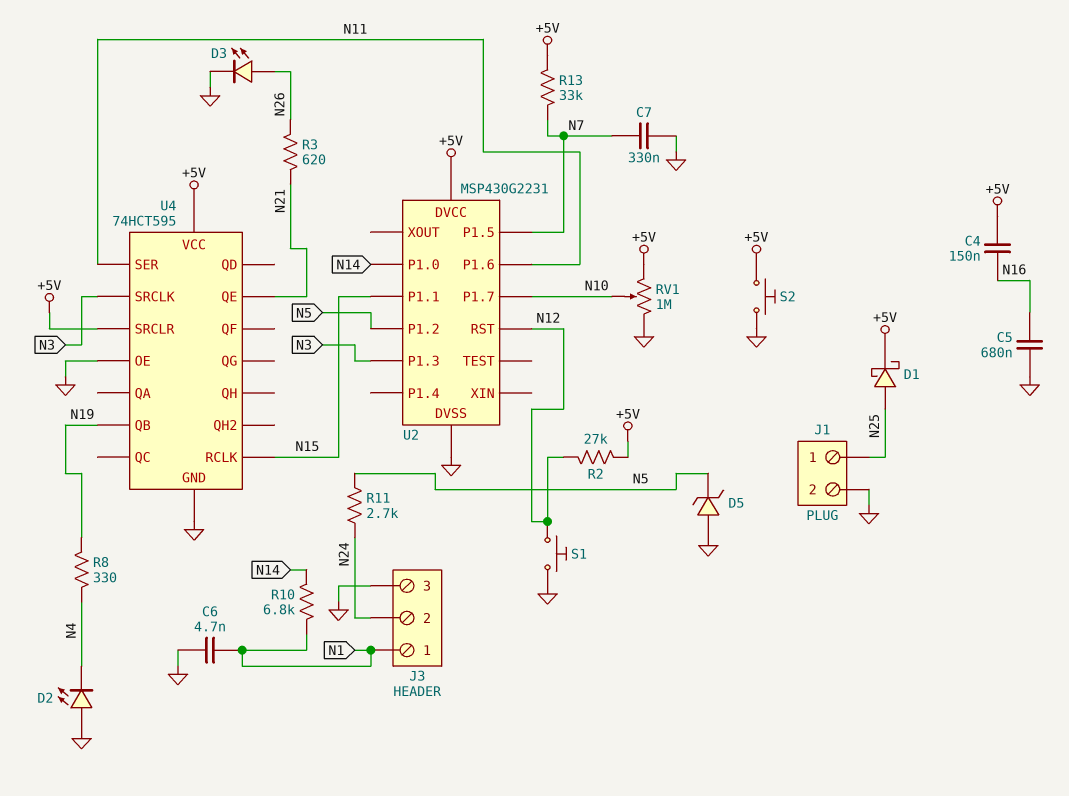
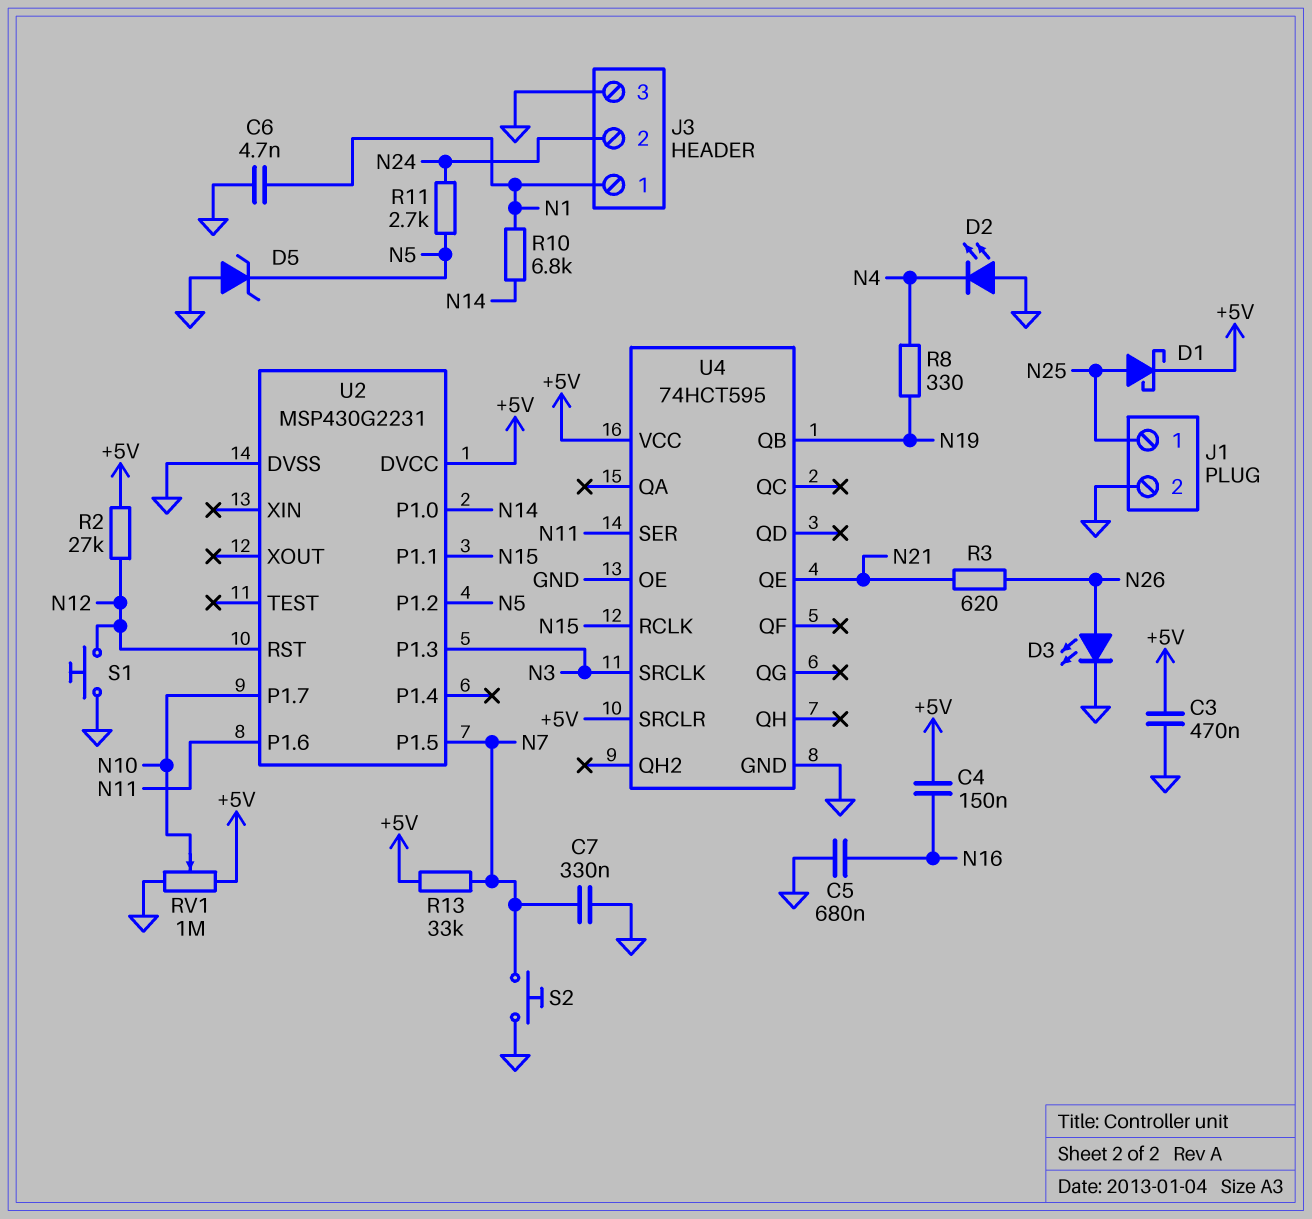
C3: none -> 470nF (+5V, GND)
S2: button (+5V, GND) -> button (GND, N7)

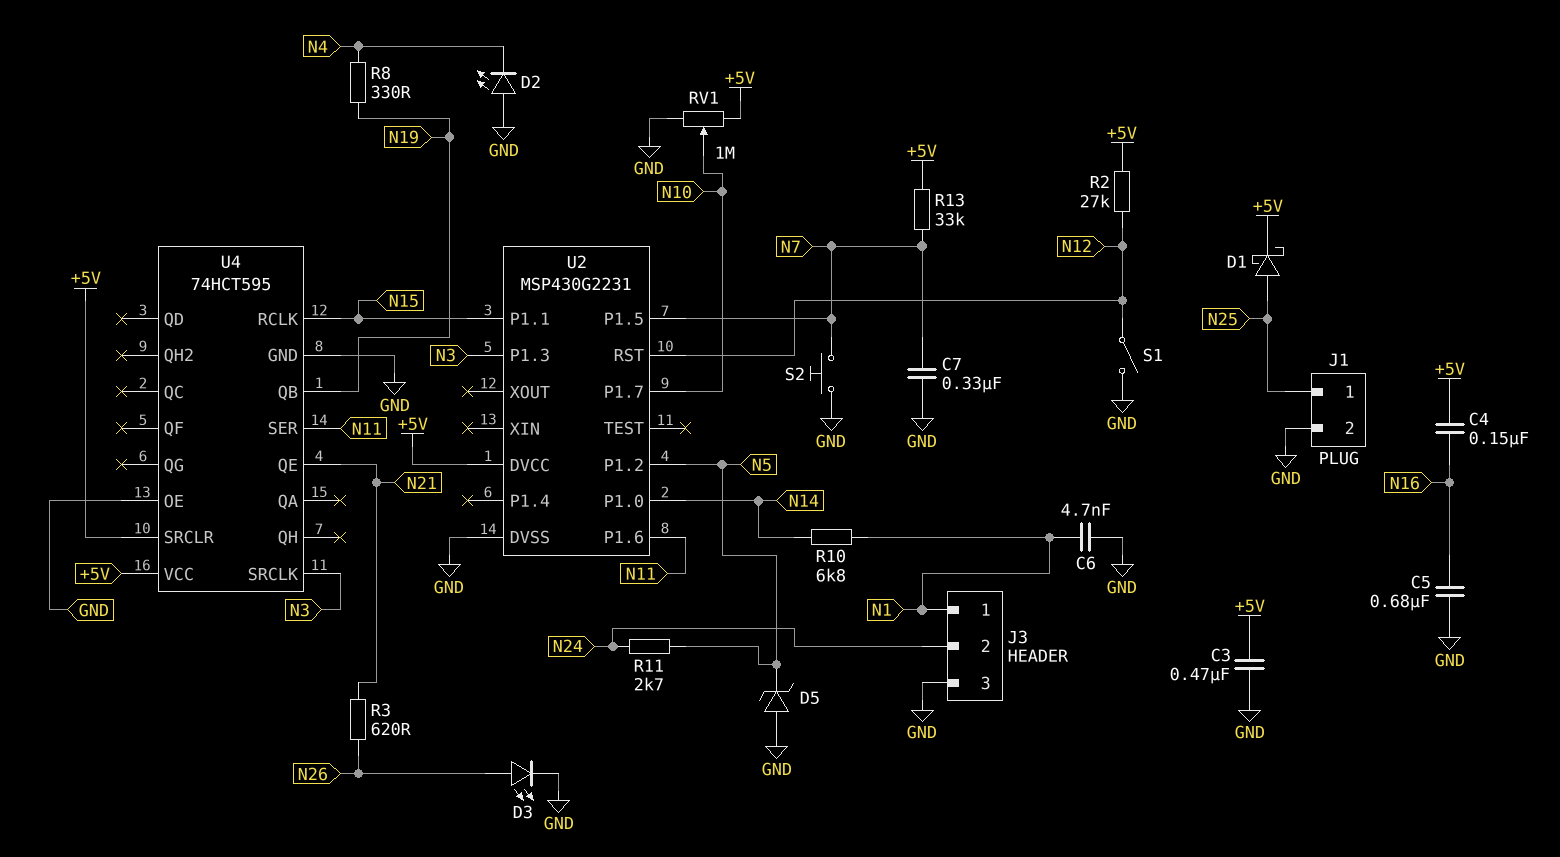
S1: button (GND, N12) -> switch (GND, N12)

